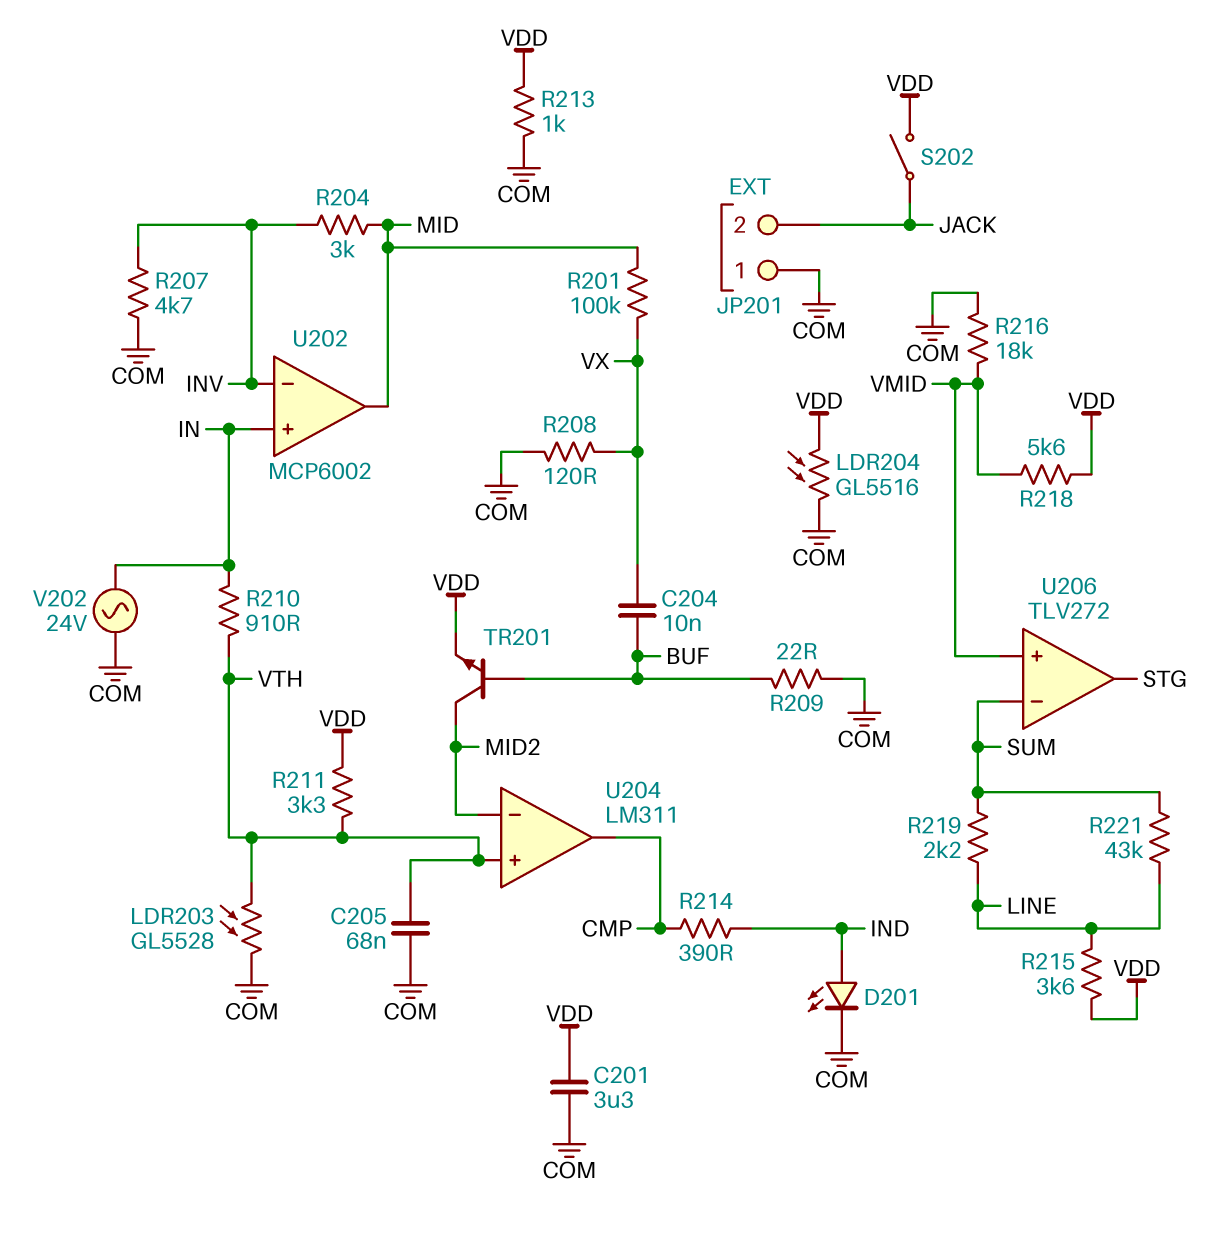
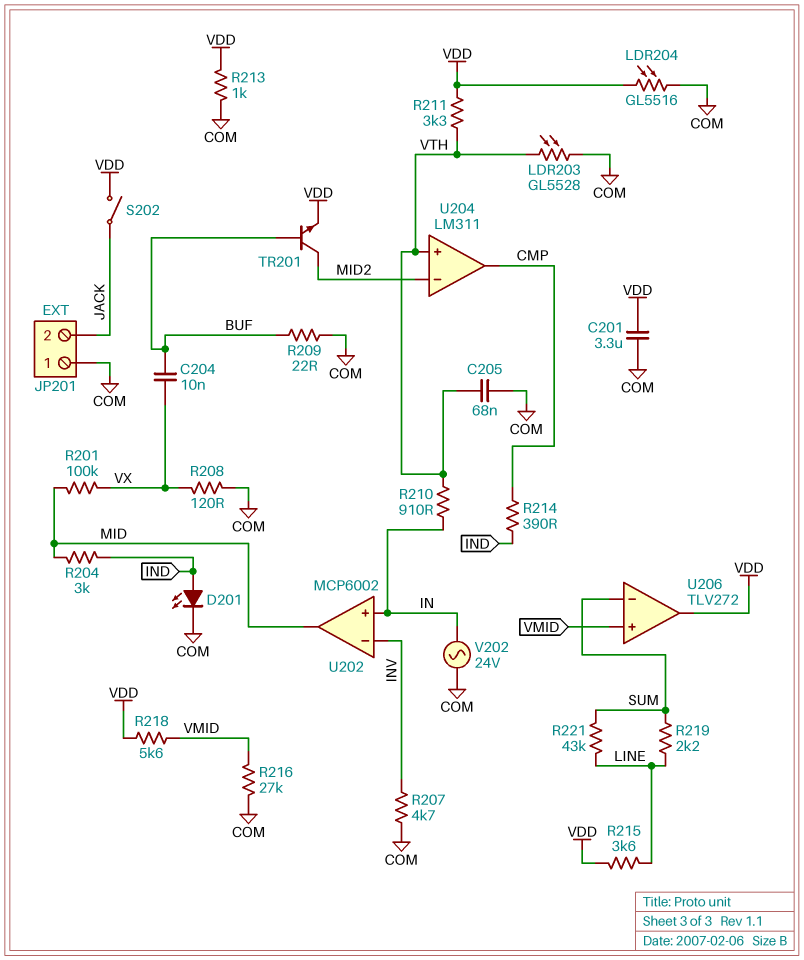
R204: 3k (INV, MID) -> 3k (IND, MID)
R216: 18k (COM, VMID) -> 27k (COM, VMID)
U206 pin out: STG -> VDD

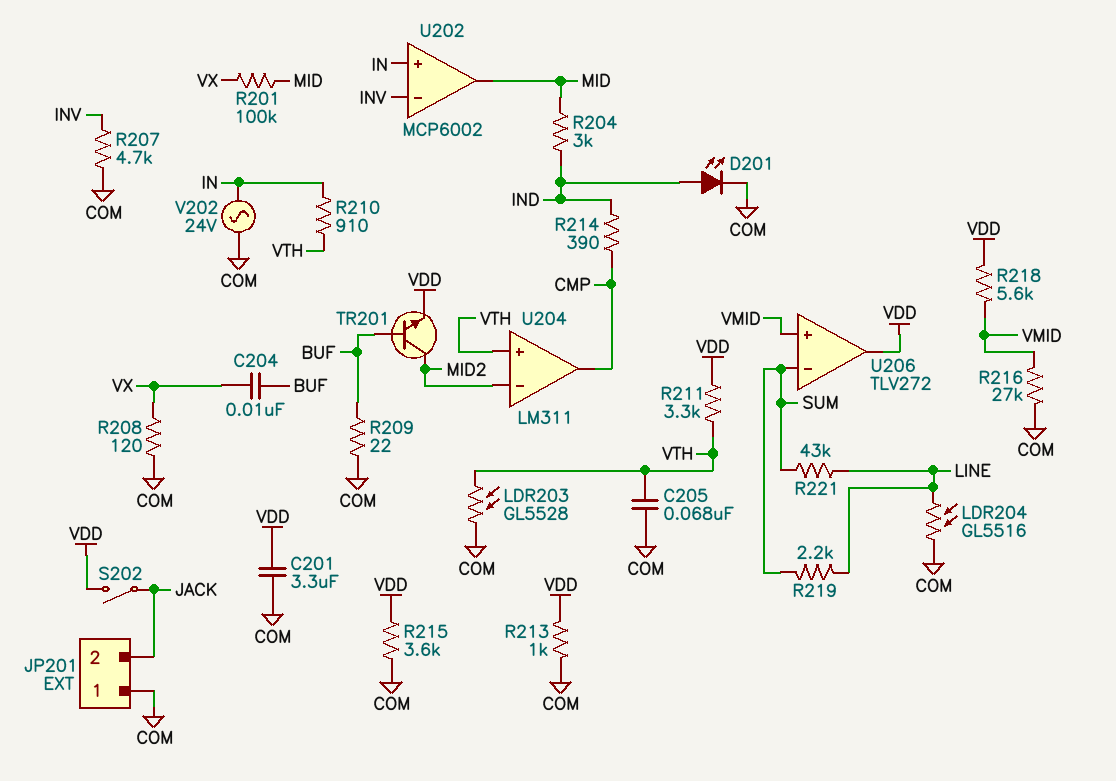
LDR204: GL5516 (COM, VDD) -> GL5516 (COM, LINE)
R215: 3.6k (LINE, VDD) -> 3.6k (COM, VDD)

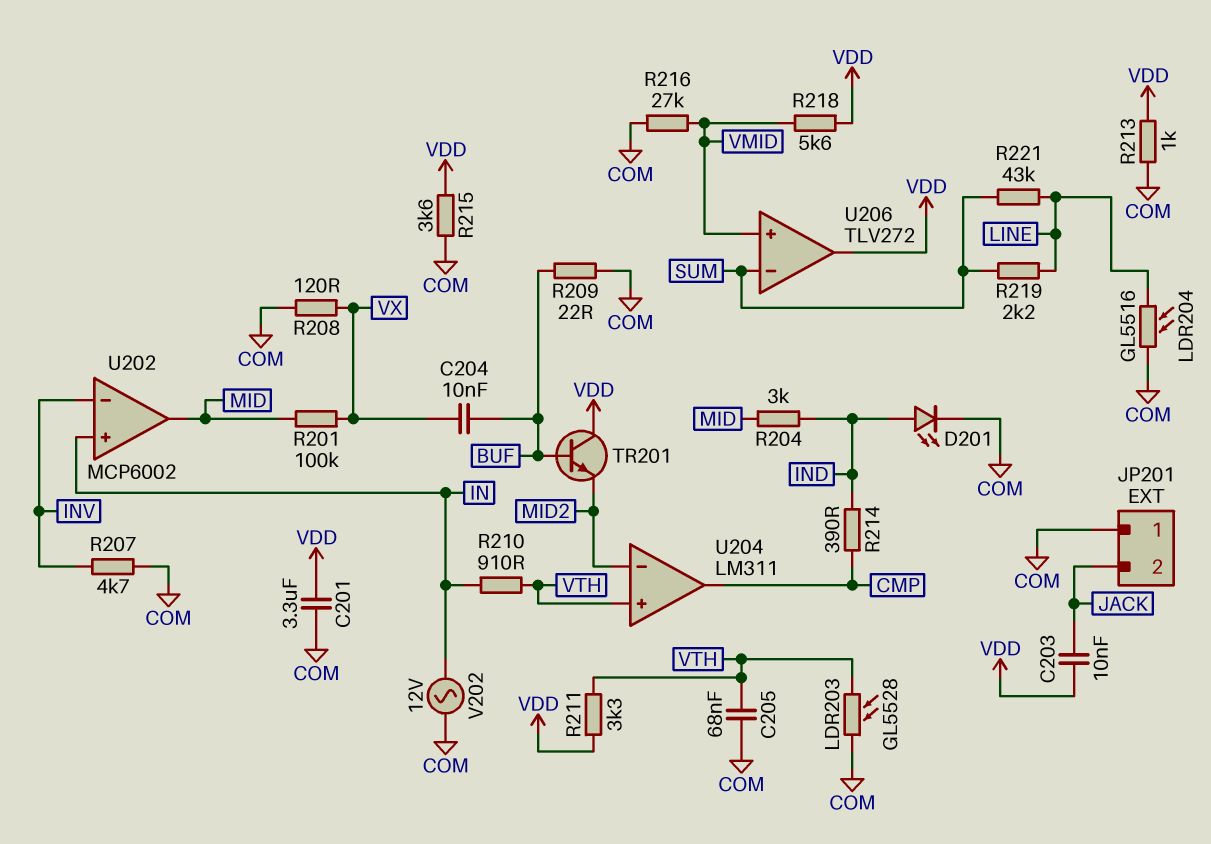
C203: none -> 10nF (JACK, VDD)
S202: switch (JACK, VDD) -> none
TR201: NPN (B BUF, C MID2, E VDD) -> NPN (B BUF, C VDD, E MID2)
V202: AC 24V (COM, IN) -> AC 12V (COM, IN)

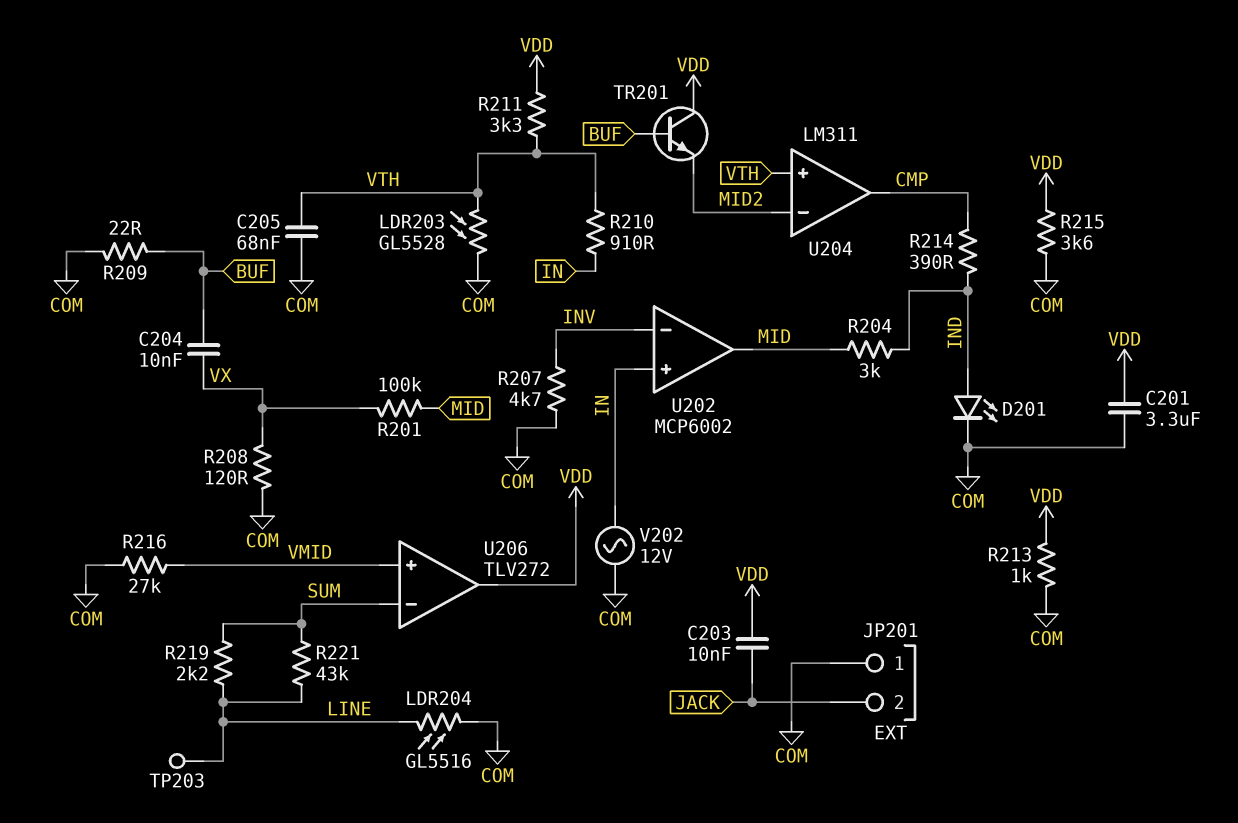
R218: 5.6k (VDD, VMID) -> none
TP203: none -> test point (LINE)

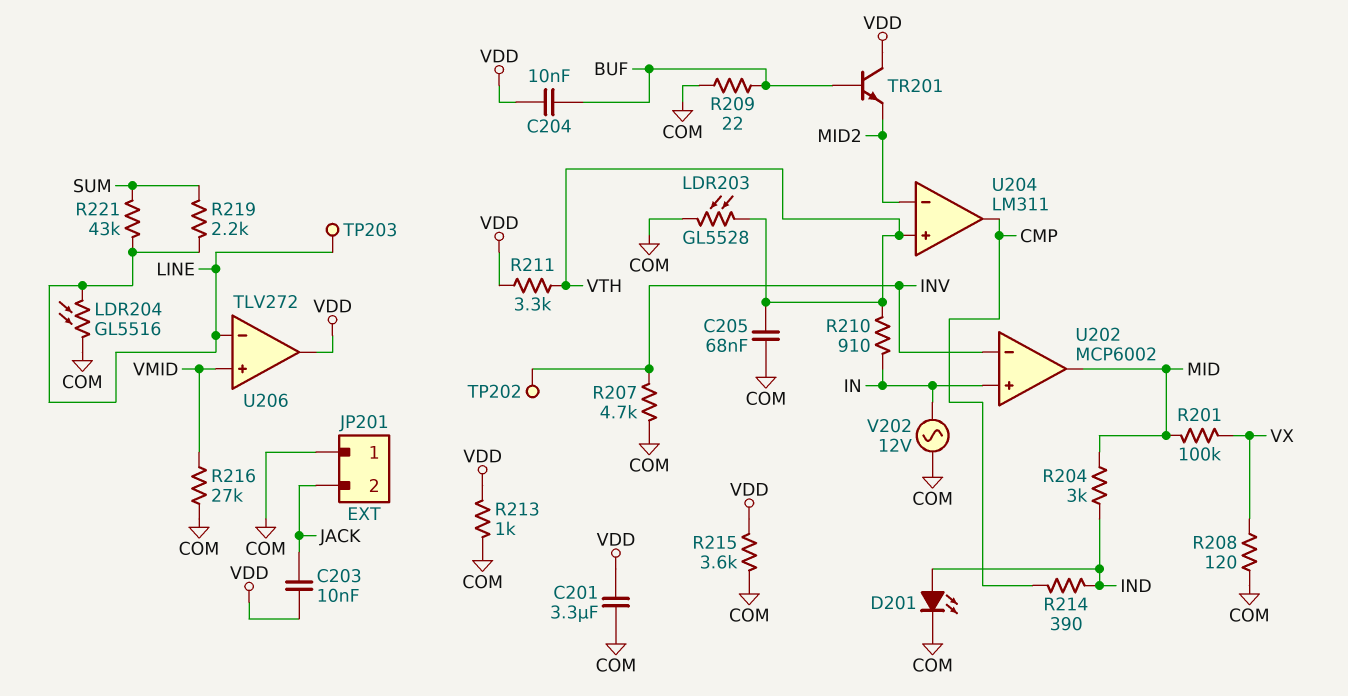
C204: 10nF (BUF, VX) -> 10nF (BUF, VDD)
TP202: none -> test point (INV)
U206 pin in-: SUM -> LINE

